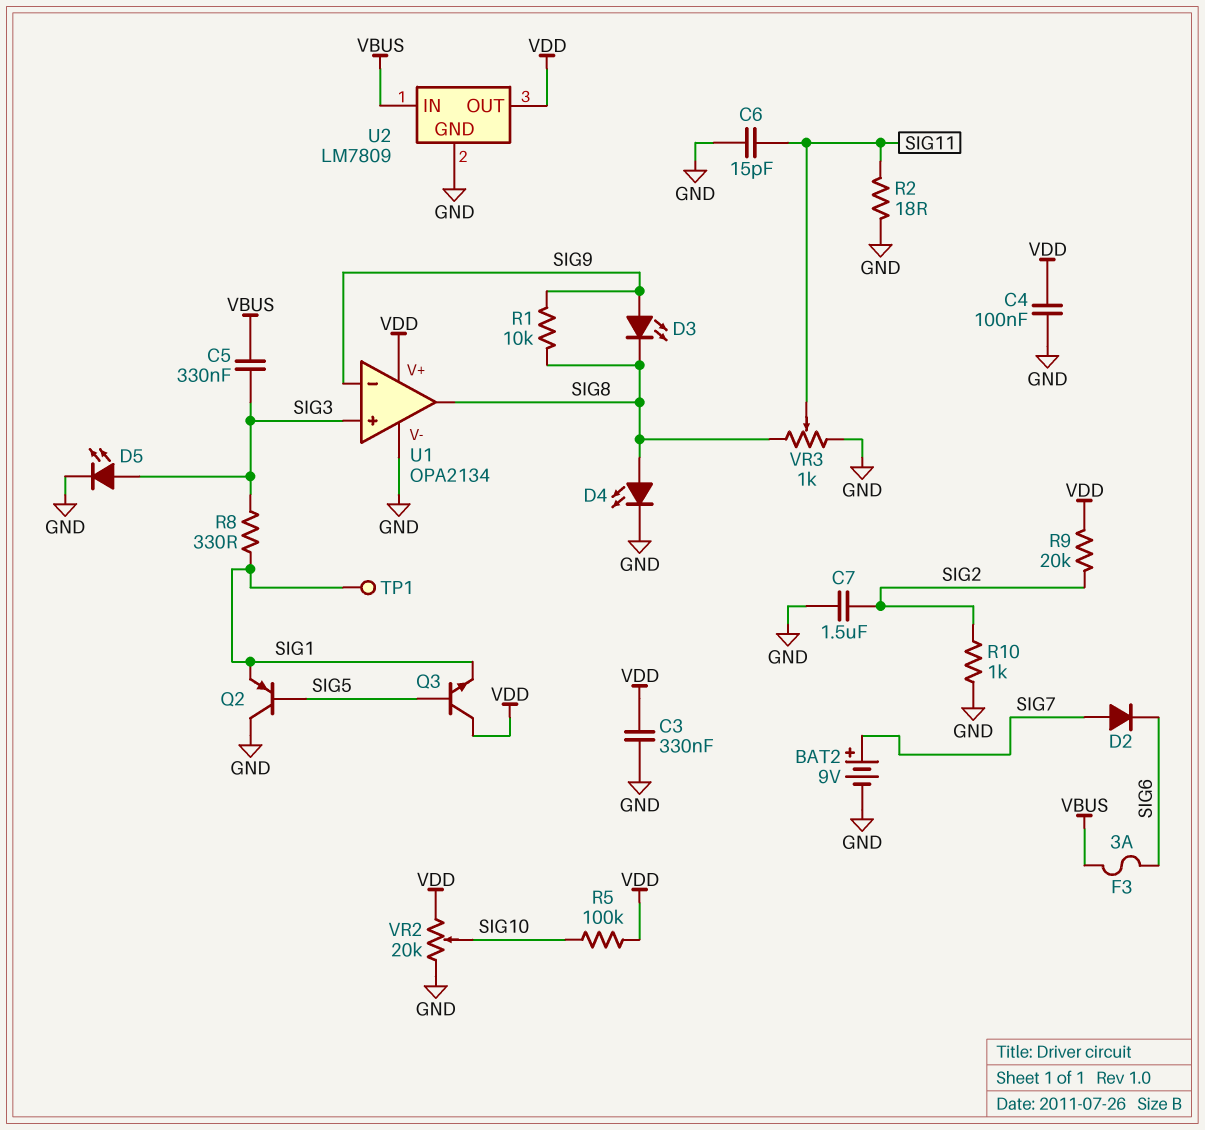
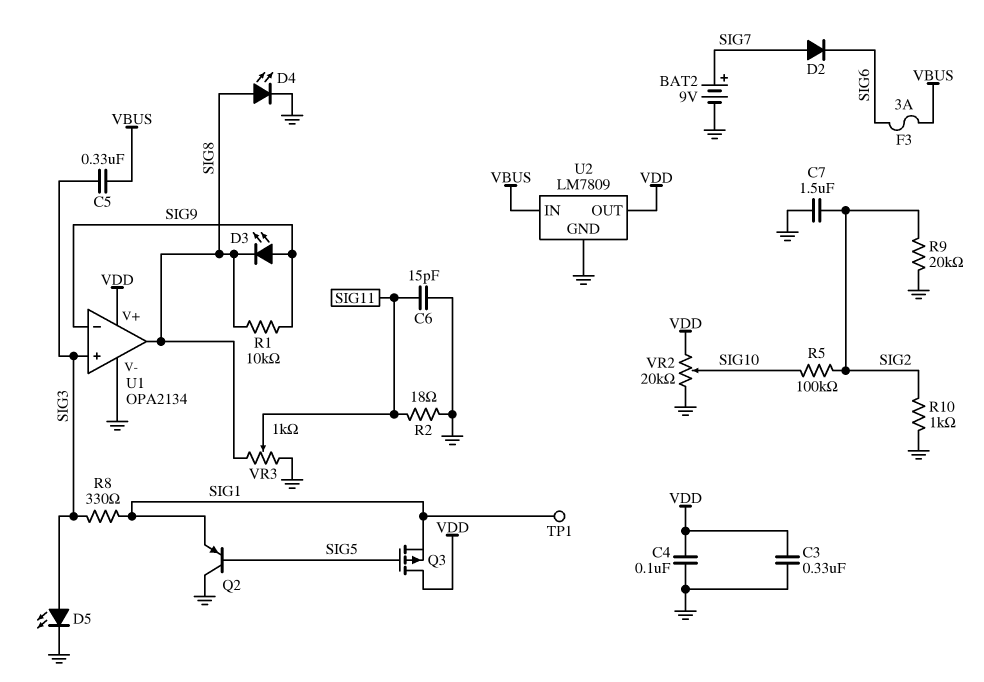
Q3: NPN (B SIG5, C VDD, E SIG1) -> PMOS (G SIG5, D VDD, S SIG1)
R5: 100k (SIG10, VDD) -> 100k (SIG2, SIG10)
R9: 20k (SIG2, VDD) -> 20k (GND, SIG2)

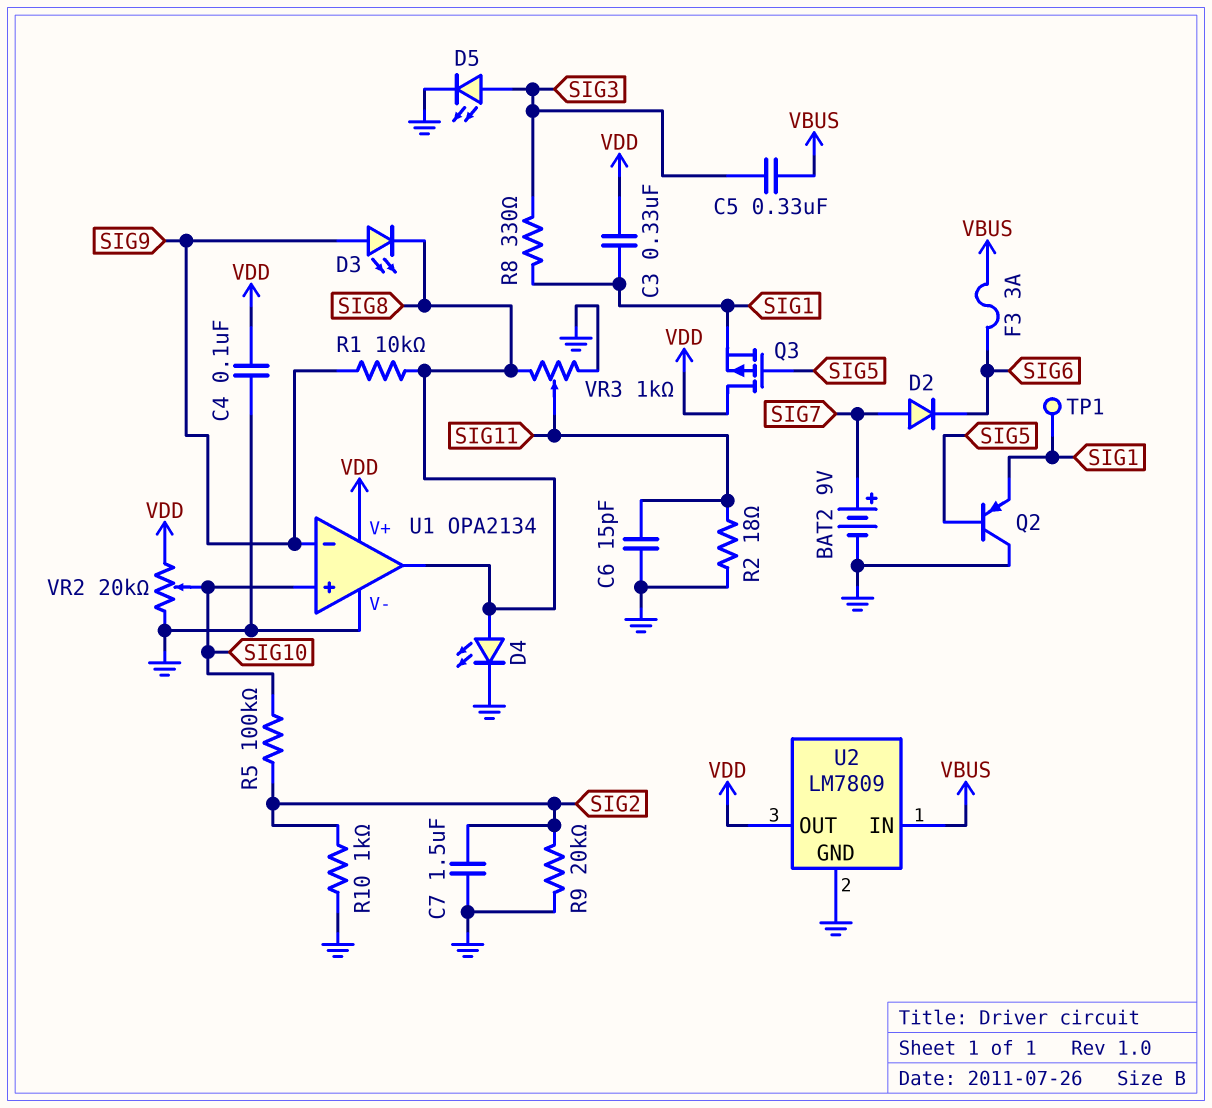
C3: 330nF (GND, VDD) -> 330nF (SIG1, VDD)
U1 pin in+: SIG3 -> SIG10

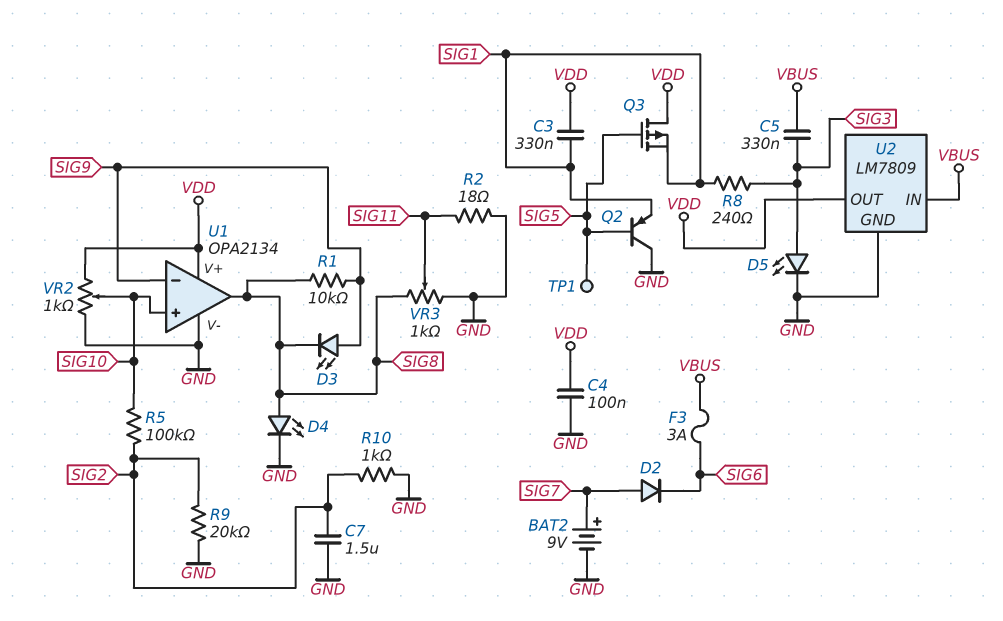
C6: 15pF (GND, SIG11) -> none
R8: 330 (SIG1, SIG3) -> 240 (SIG1, SIG3)
TP1: test point (SIG1) -> test point (SIG5)
VR2: 20k (GND, VDD, wiper SIG10) -> 1k (GND, VDD, wiper SIG10)

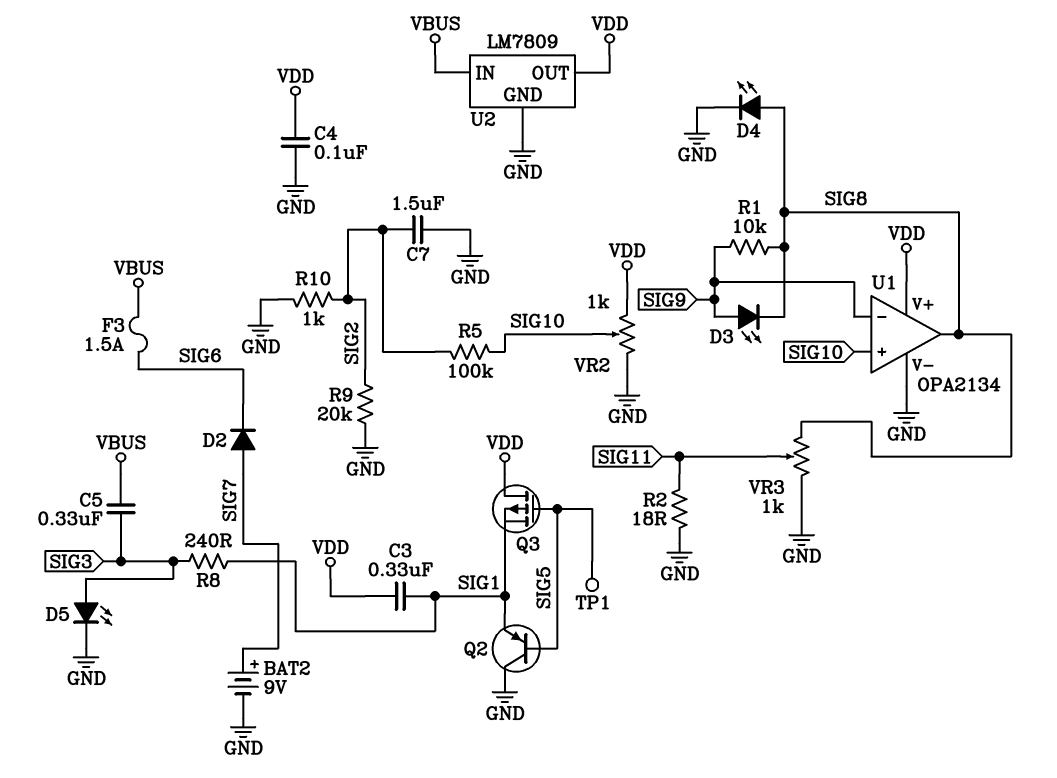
F3: 3A (SIG6, VBUS) -> 1.5A (SIG6, VBUS)

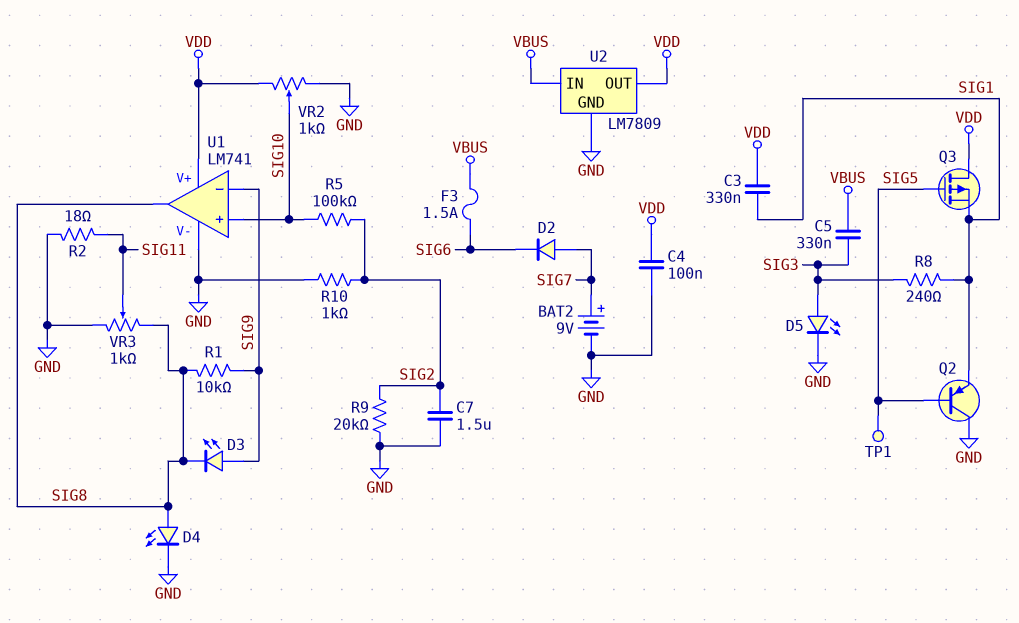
U1: OPA2134 -> LM741

